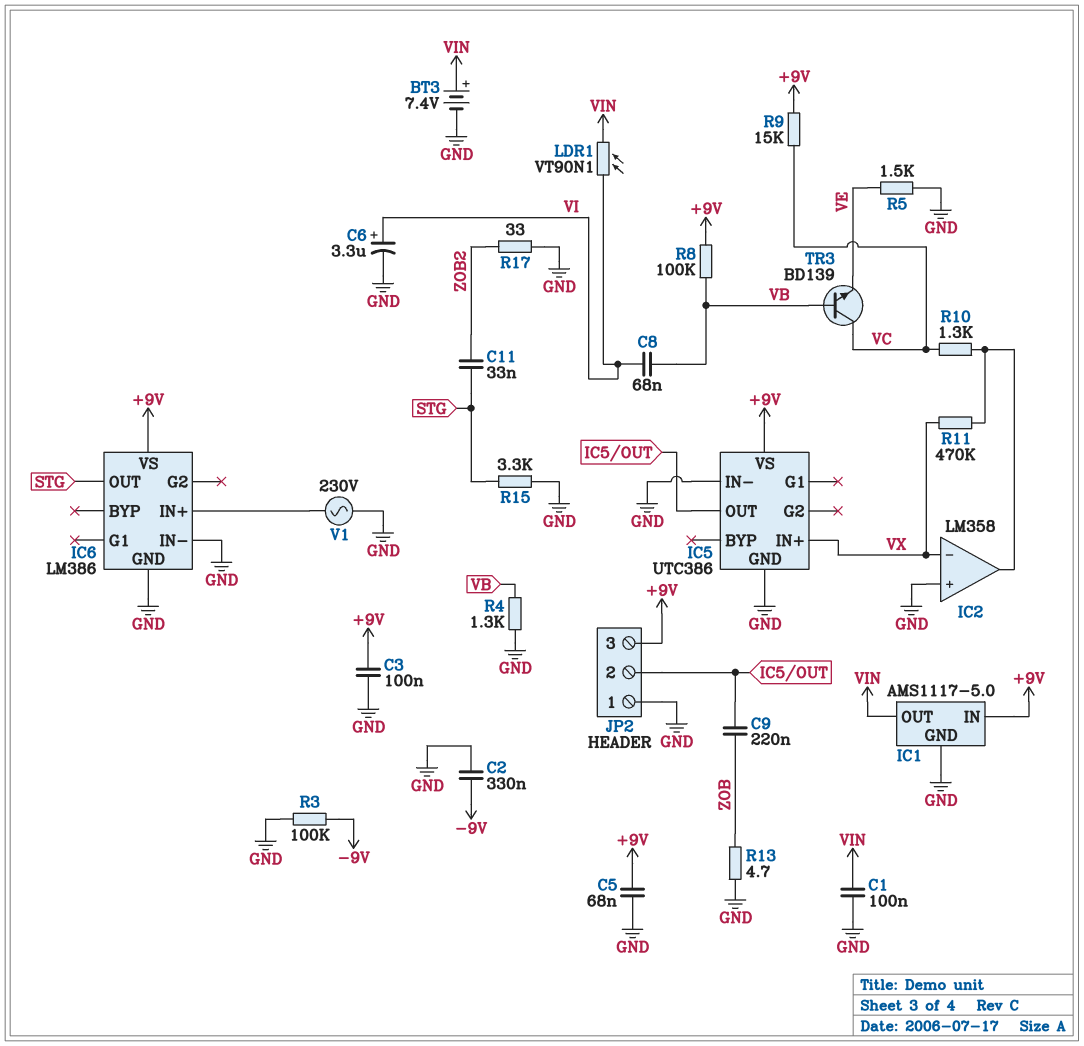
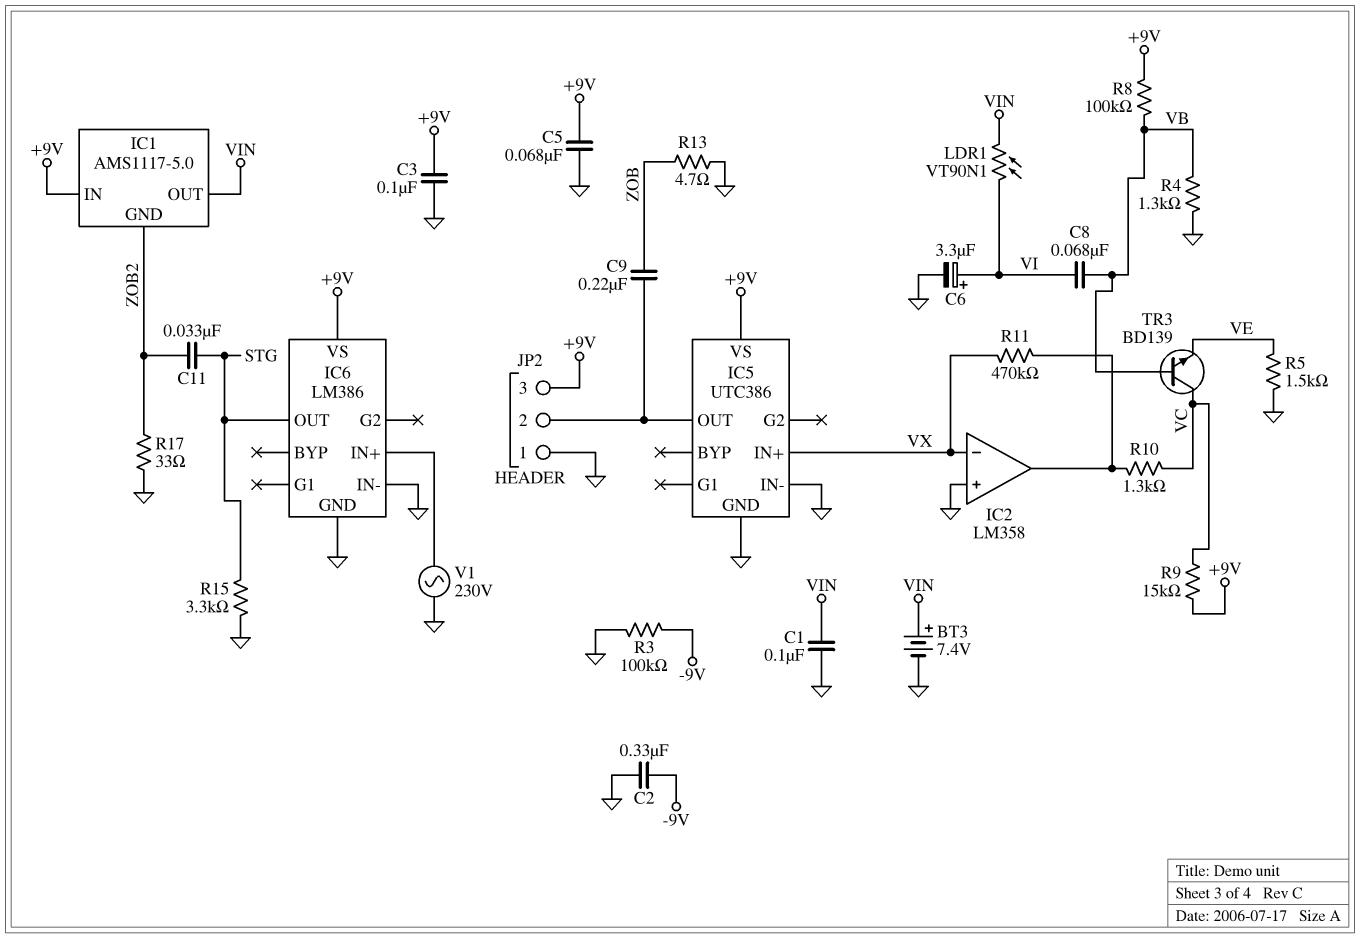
IC1 pin GND: GND -> ZOB2

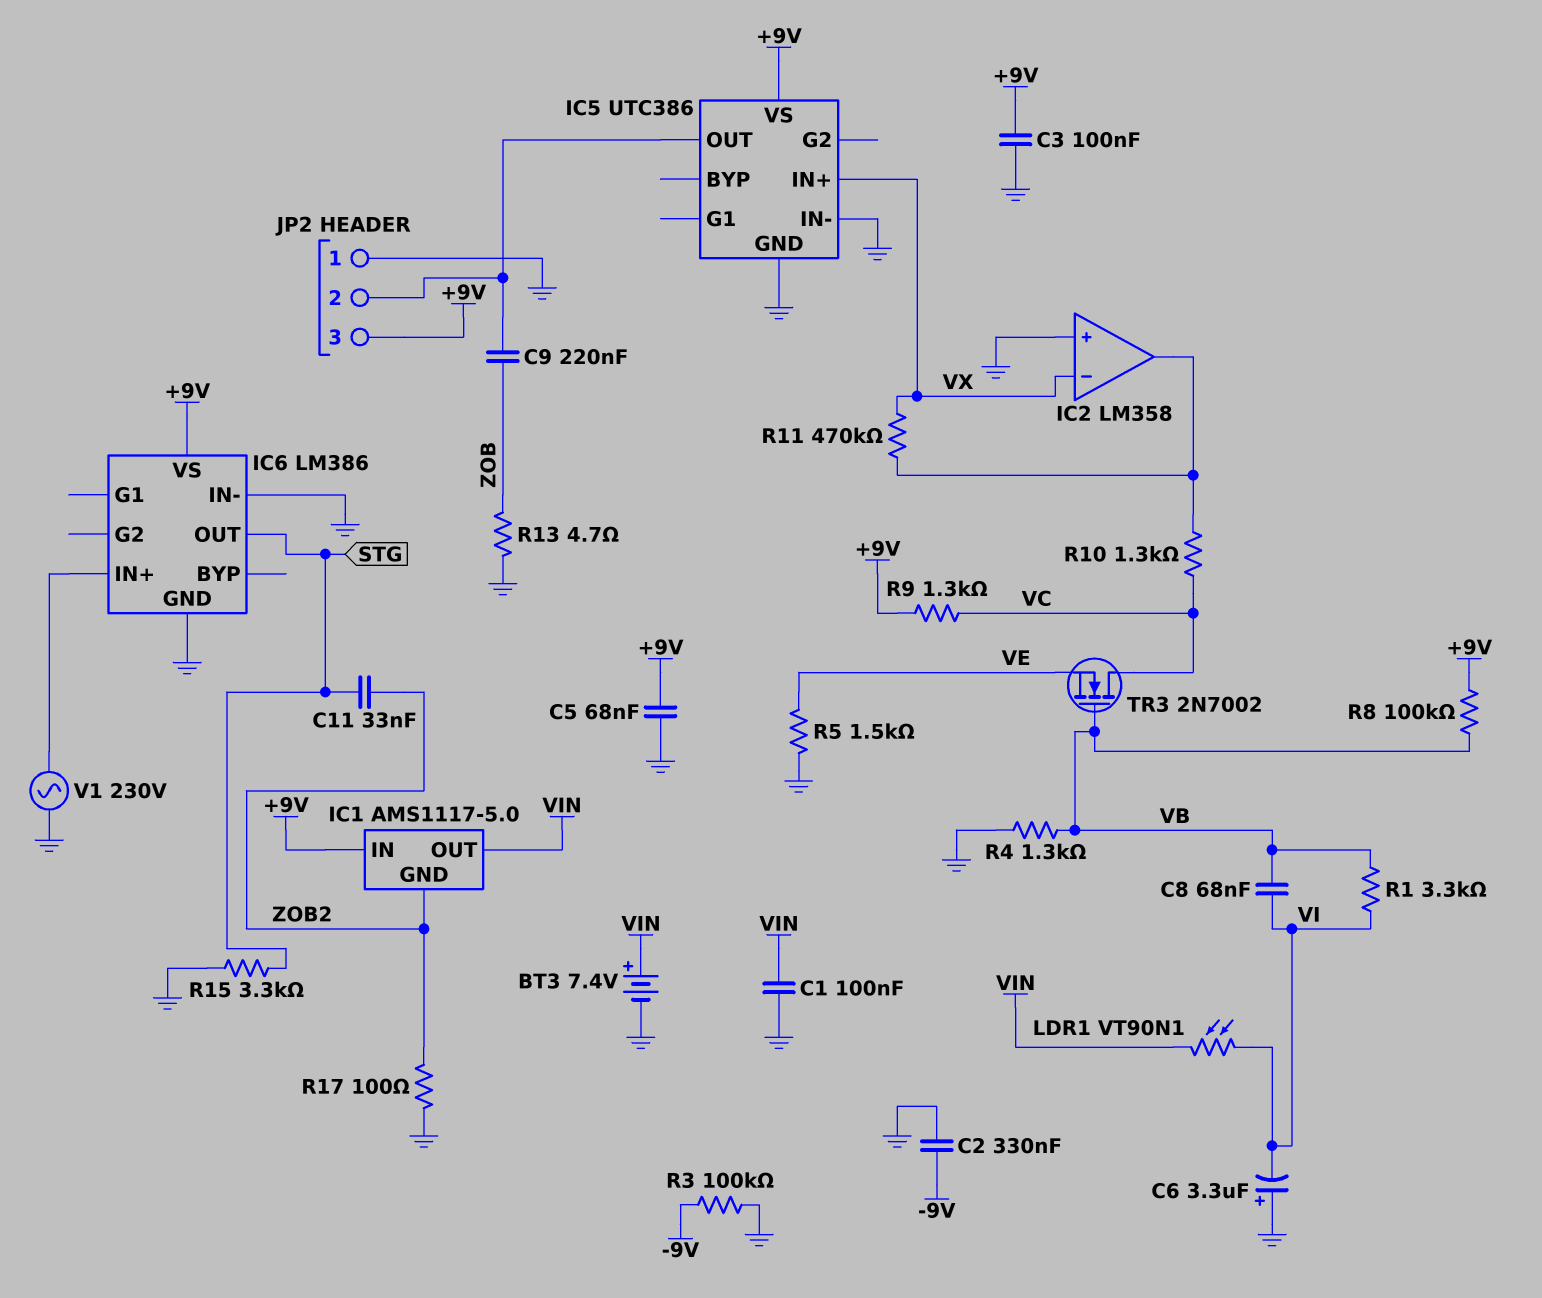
C6: 3.3uF (plus VI, minus GND) -> 3.3uF (plus GND, minus VI)
R1: none -> 3.3k (VB, VI)
R9: 15k (+9V, VC) -> 1.3k (+9V, VC)
R17: 33 (GND, ZOB2) -> 100 (GND, ZOB2)
TR3: NPN BD139 (B VB, C VC, E VE) -> NMOS 2N7002 (G VB, D VC, S VE)

